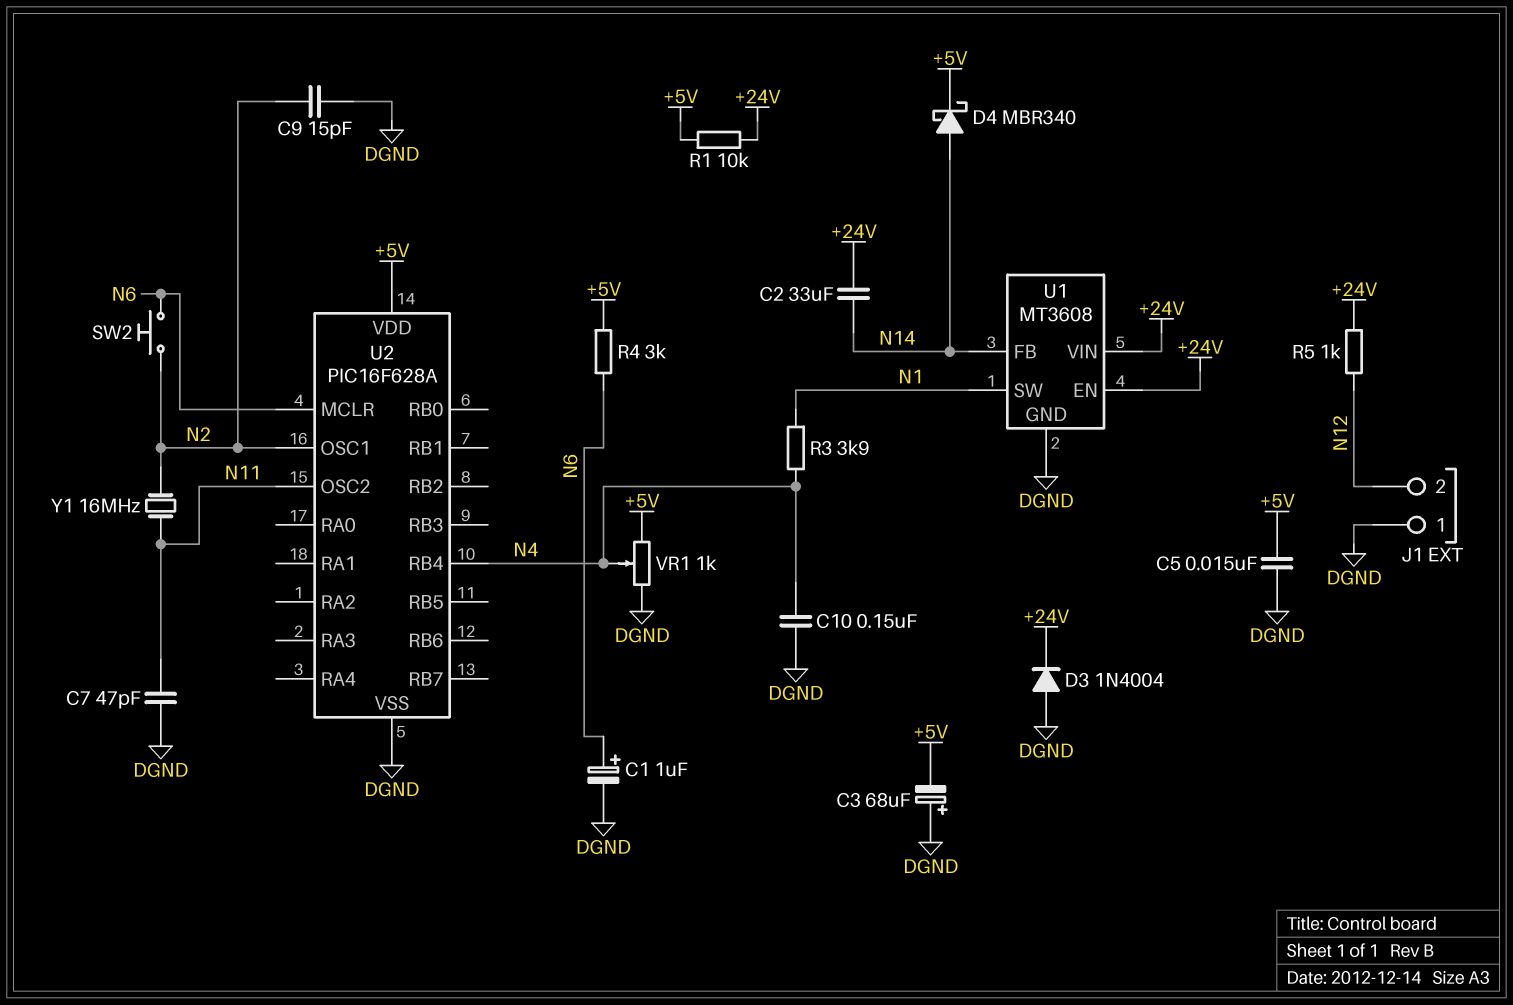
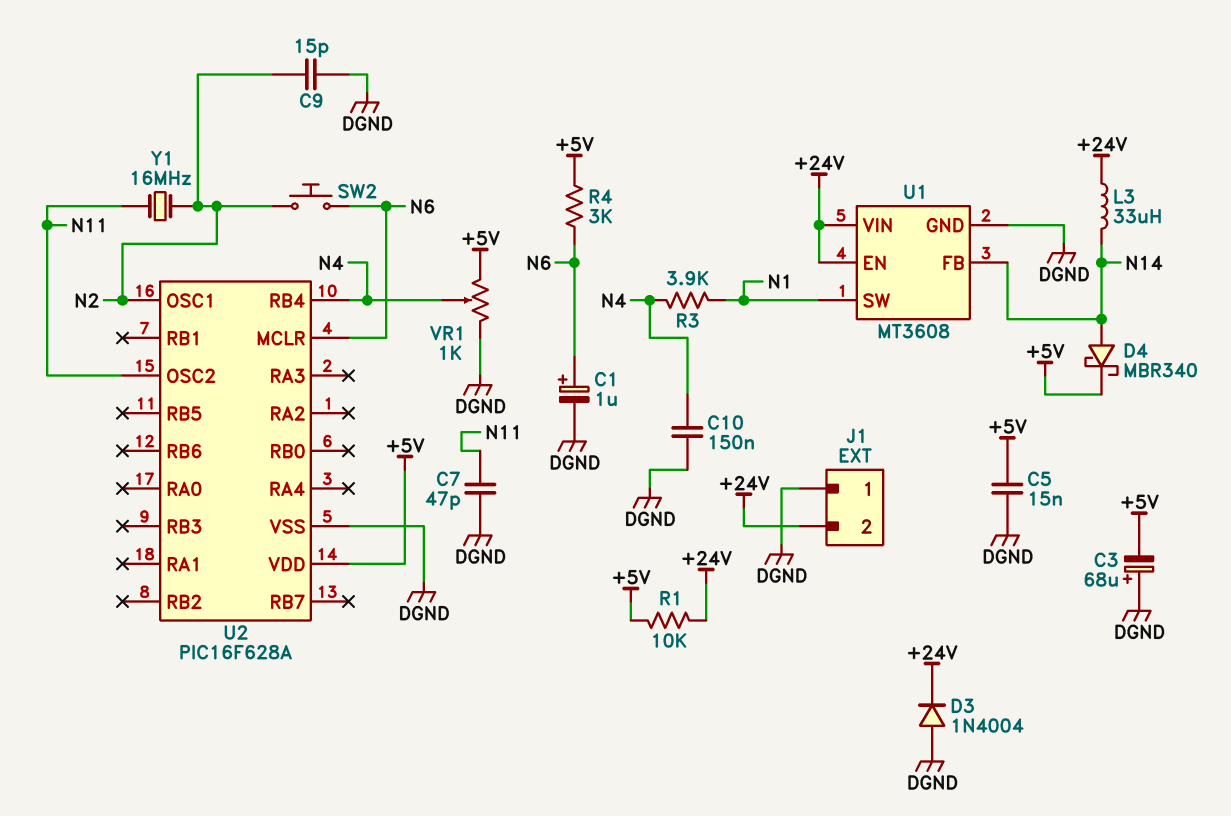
C2: 33uF (+24V, N14) -> none
J1 pin 2: N12 -> +24V
L3: none -> 33uH (+24V, N14)
R5: 1k (+24V, N12) -> none

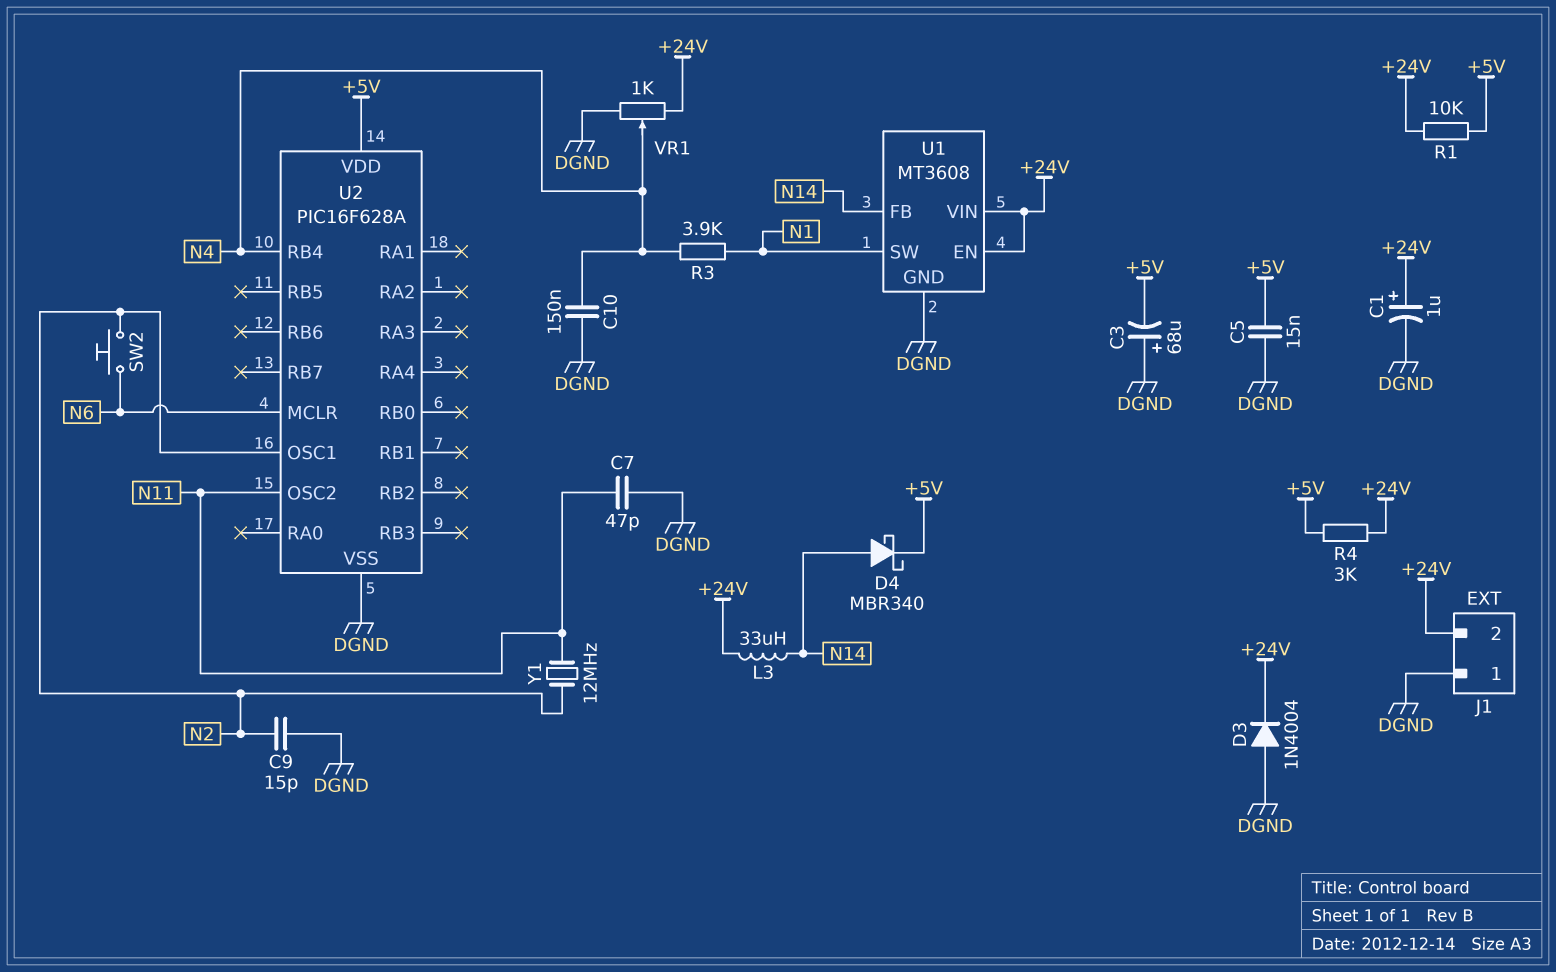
C1: 1uF (plus N6, minus DGND) -> 1uF (plus +24V, minus DGND)
R4: 3k (+5V, N6) -> 3k (+5V, +24V)
VR1: 1k (+5V, DGND, wiper N4) -> 1k (+24V, DGND, wiper N4)
Y1: 16MHz (N2, N11) -> 12MHz (N2, N11)

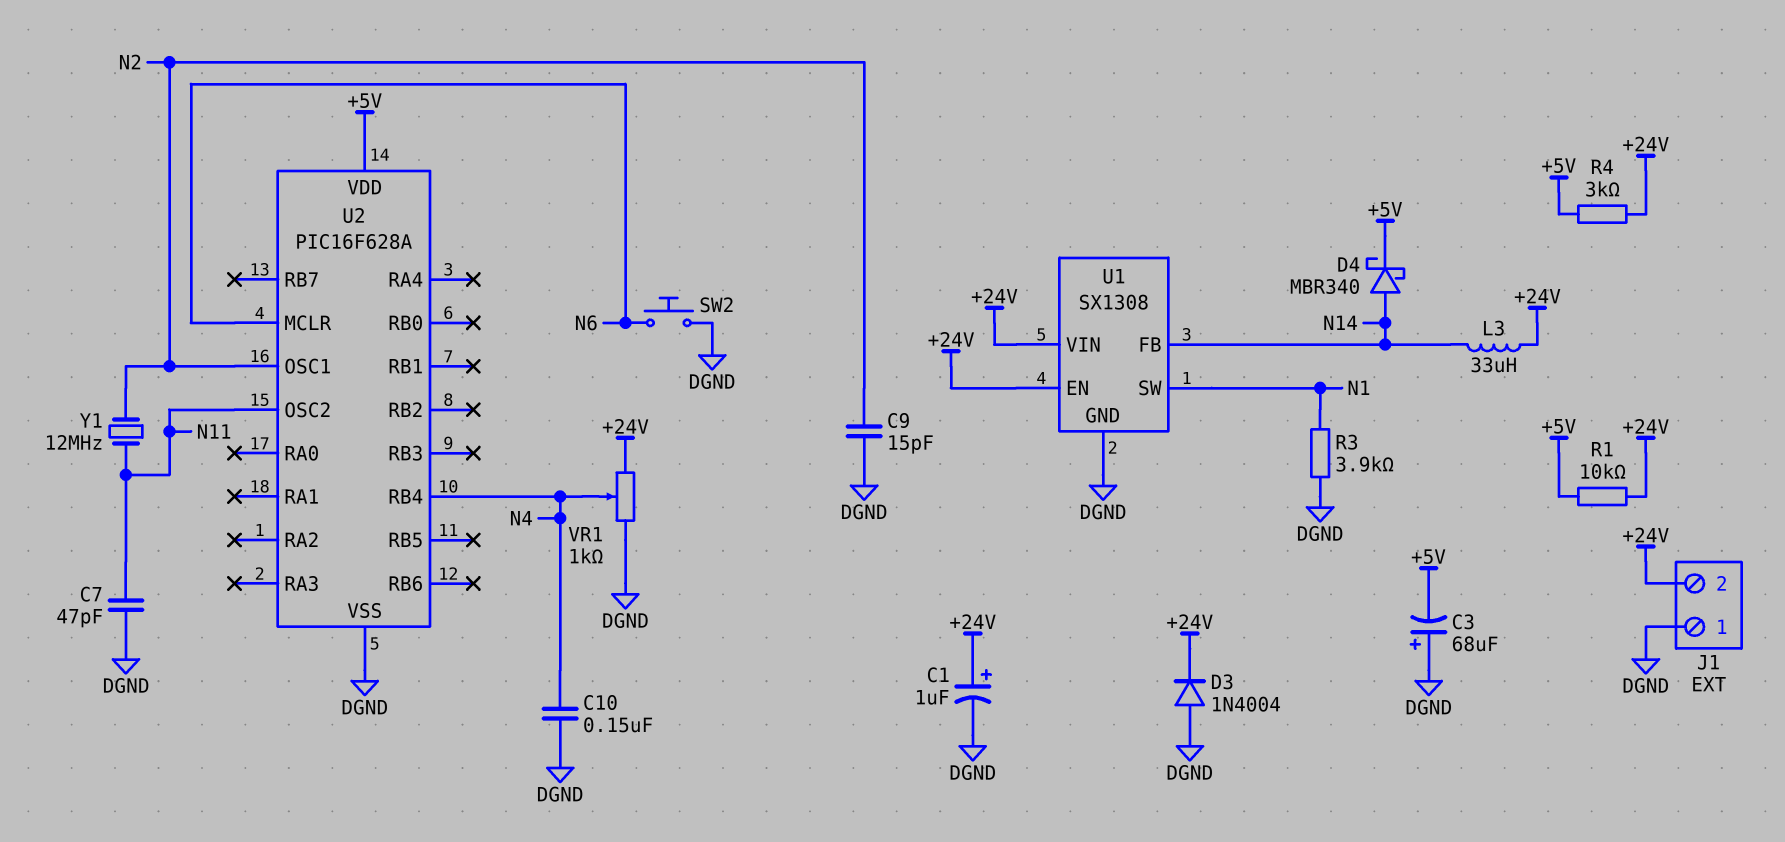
C5: 15nF (+5V, DGND) -> none
R3: 3.9k (N1, N4) -> 3.9k (DGND, N1)
SW2: button (N2, N6) -> button (DGND, N6)
U1: MT3608 -> SX1308

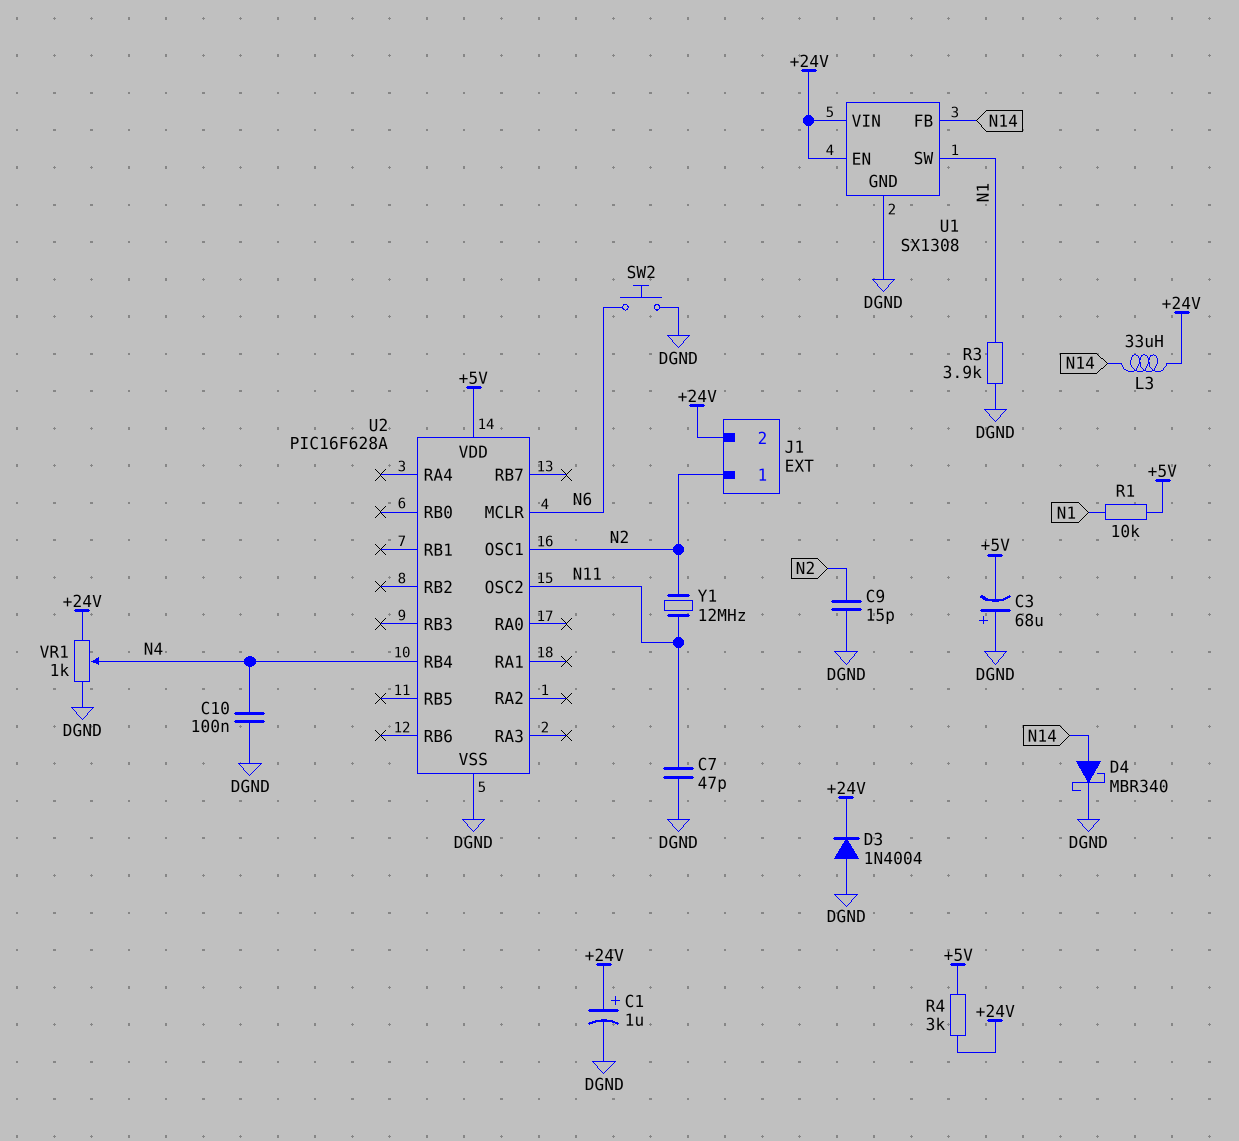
C10: 150nF (DGND, N4) -> 100nF (DGND, N4)
D4: schottky MBR340 (A N14, K +5V) -> schottky MBR340 (A N14, K DGND)
J1 pin 1: DGND -> N2
R1: 10k (+5V, +24V) -> 10k (+5V, N1)

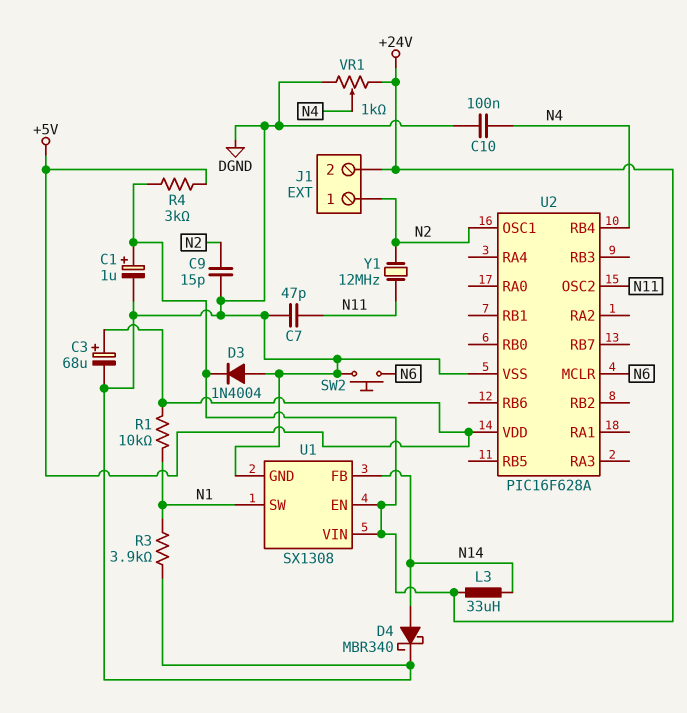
C3: 68uF (plus DGND, minus +5V) -> 68uF (plus +5V, minus DGND)

